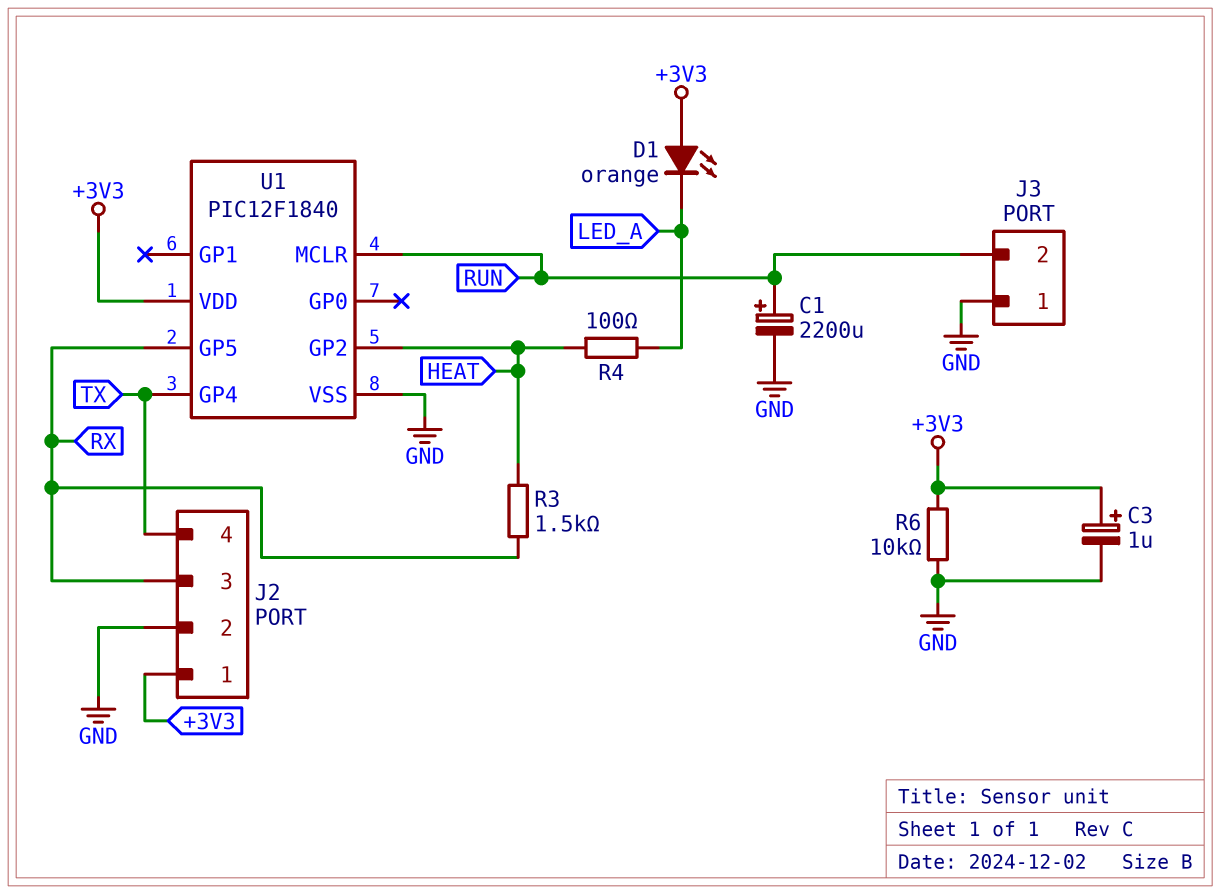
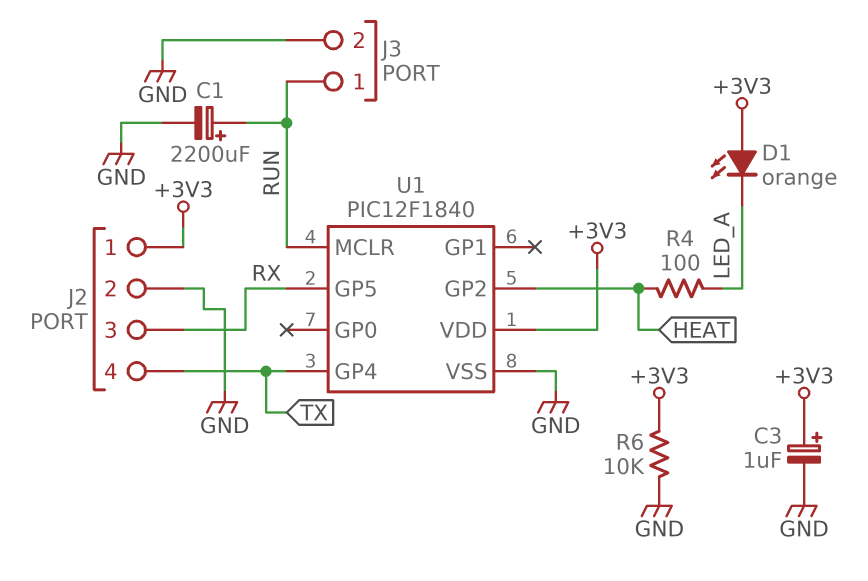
J3 pin 1: GND -> RUN
J3 pin 2: RUN -> GND
R3: 1.5k (HEAT, RX) -> none

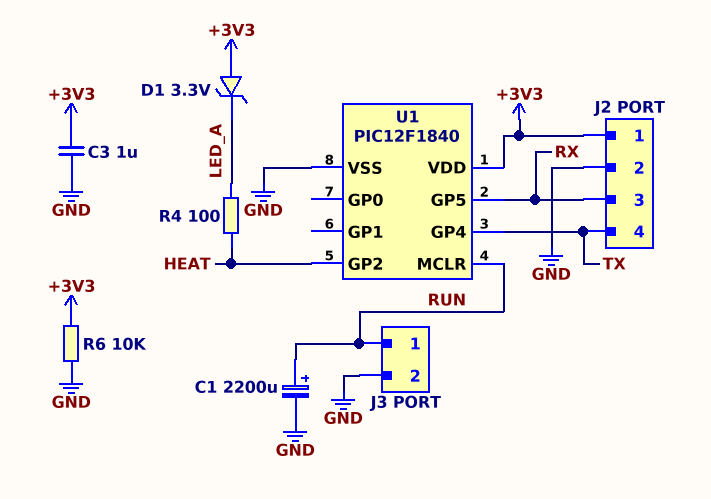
C3: 1uF (plus +3V3, minus GND) -> 1uF (+3V3, GND)
D1: LED orange (A +3V3, K LED_A) -> zener 3.3V (A +3V3, K LED_A)

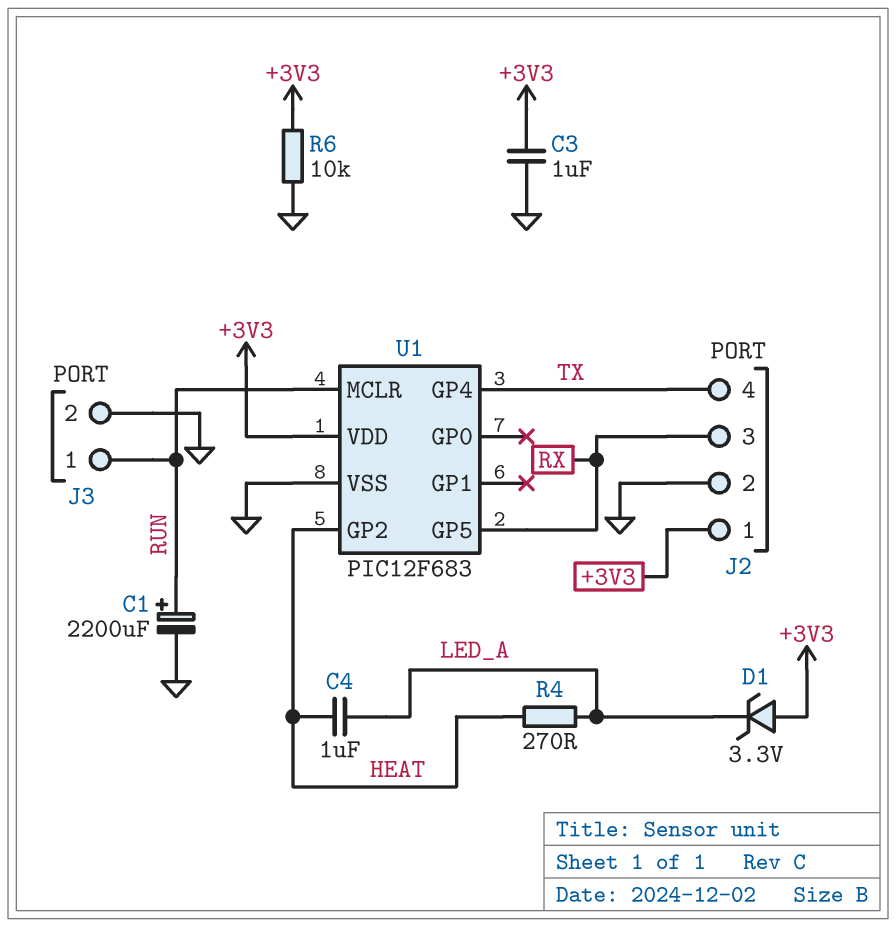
C4: none -> 1uF (HEAT, LED_A)
R4: 100 (HEAT, LED_A) -> 270 (HEAT, LED_A)
U1: PIC12F1840 -> PIC12F683

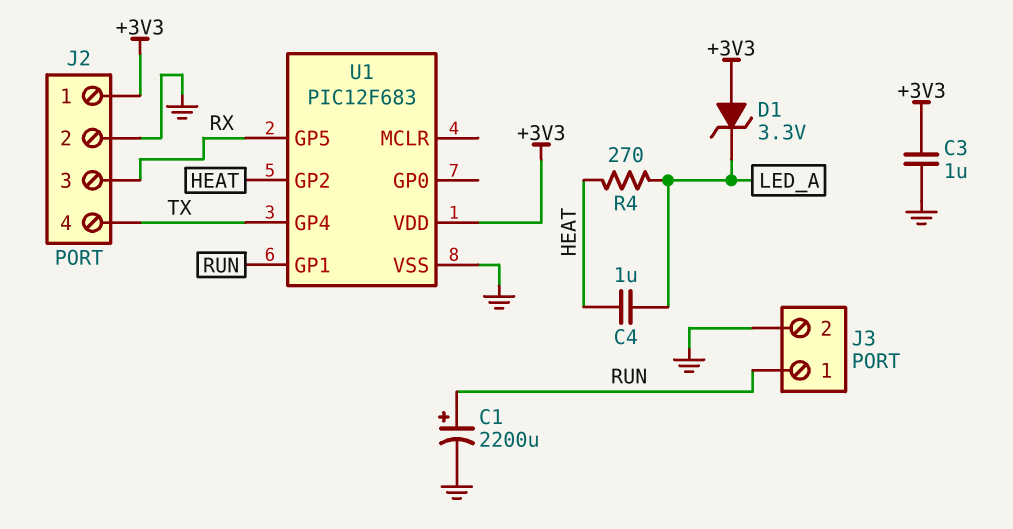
R6: 10k (+3V3, GND) -> none
U1 pin GP1: none -> RUN
U1 pin MCLR: RUN -> none

